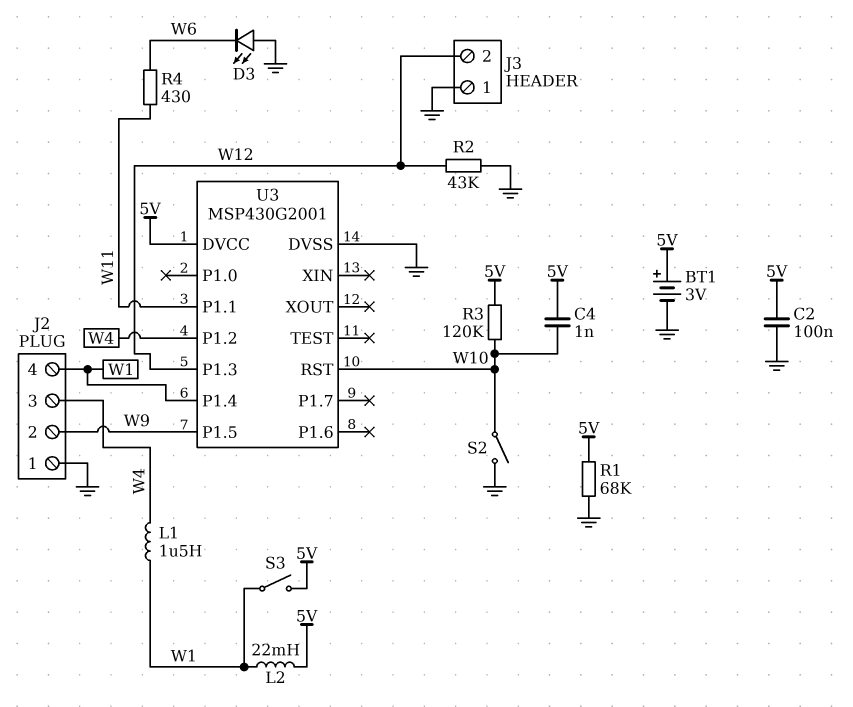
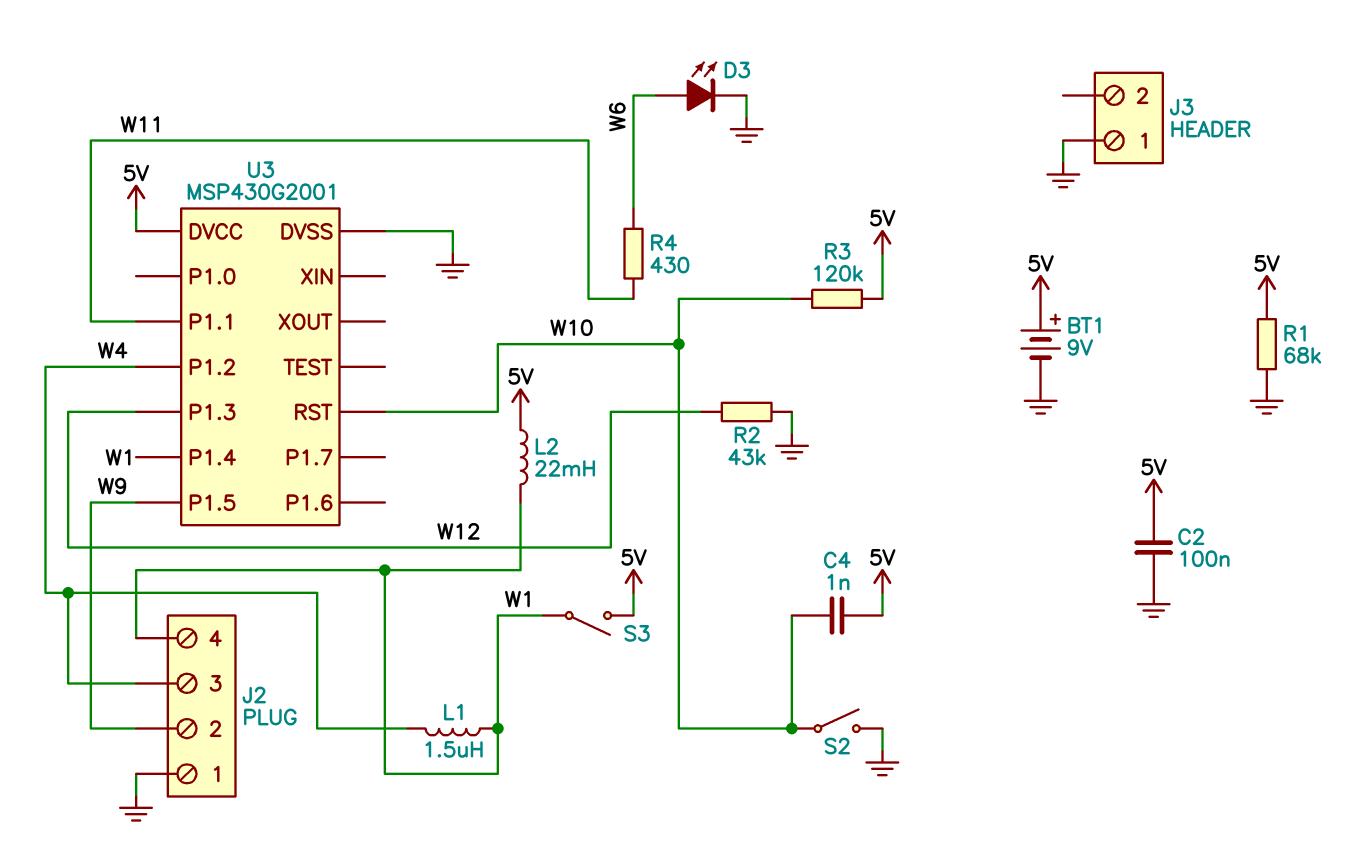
BT1: 3V (plus 5V, minus GND) -> 9V (plus 5V, minus GND)
D3: LED (A GND, K W6) -> LED (A W6, K GND)
J3 pin 2: W12 -> none

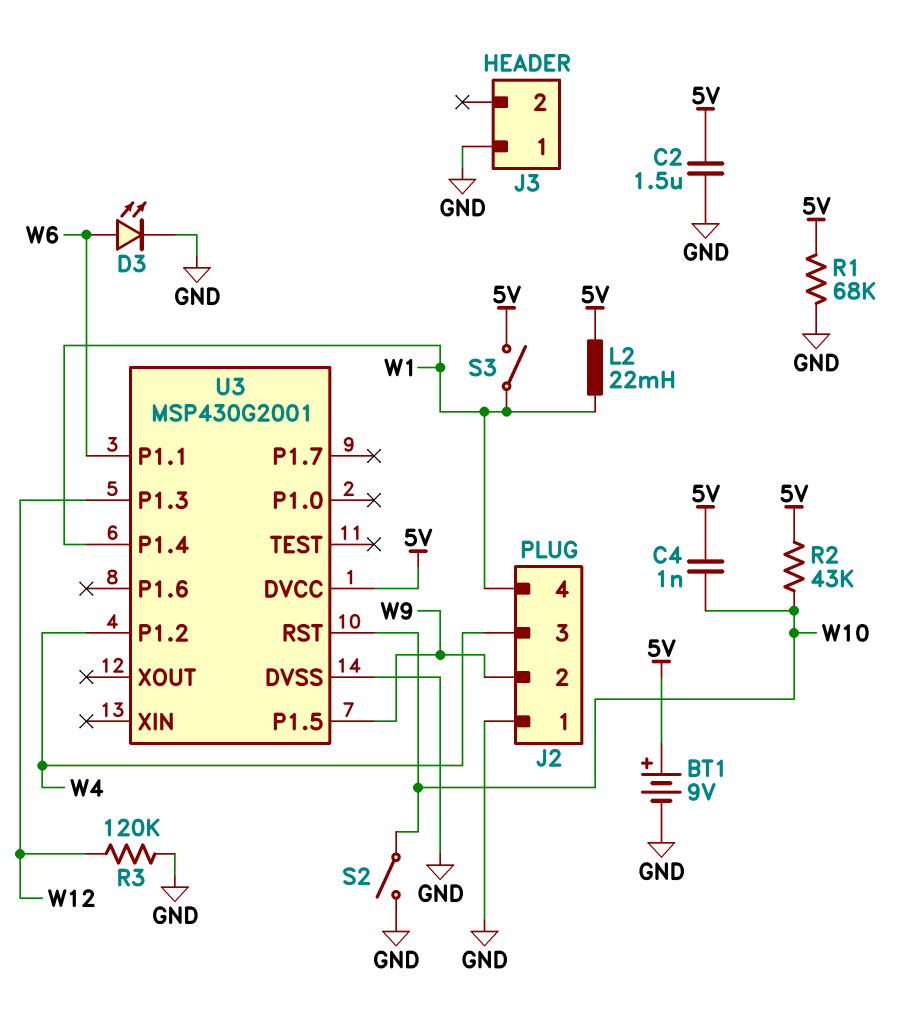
C2: 100nF (5V, GND) -> 1.5uF (5V, GND)
L1: 1.5uH (W1, W4) -> none
R2: 43k (GND, W12) -> 43k (5V, W10)
R3: 120k (5V, W10) -> 120k (GND, W12)
R4: 430 (W6, W11) -> none
U3 pin P1.1: W11 -> W6

